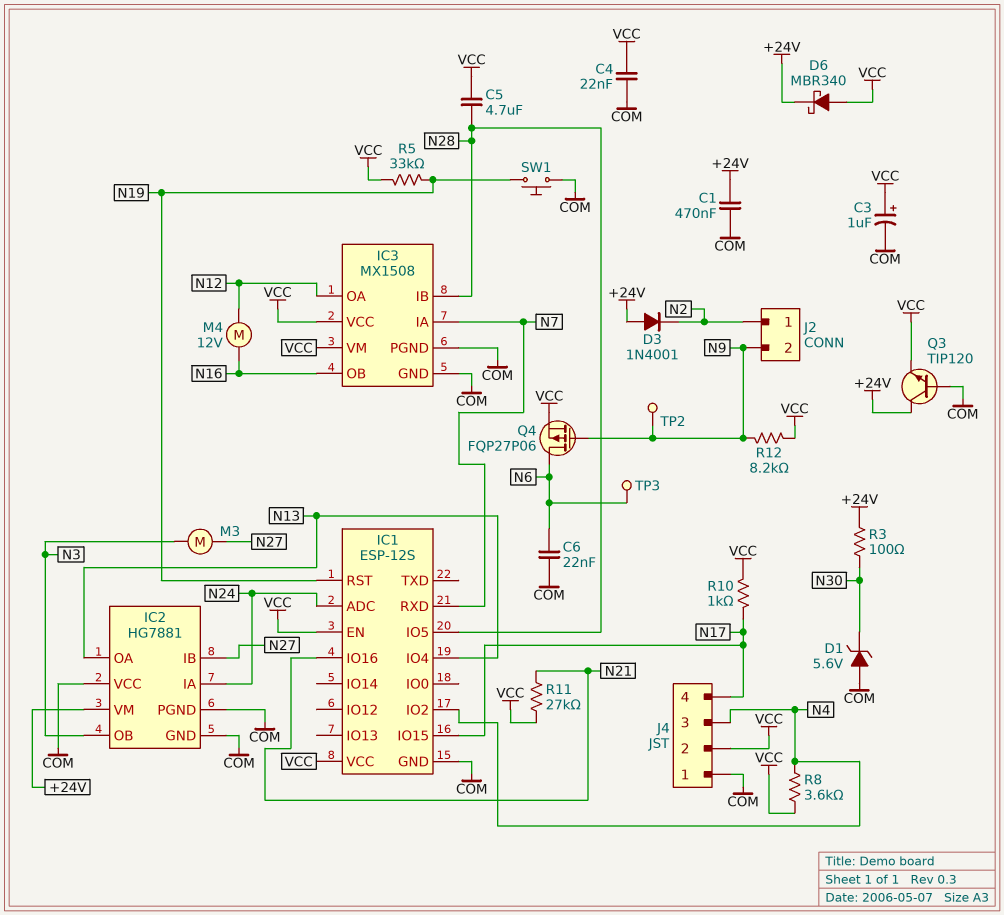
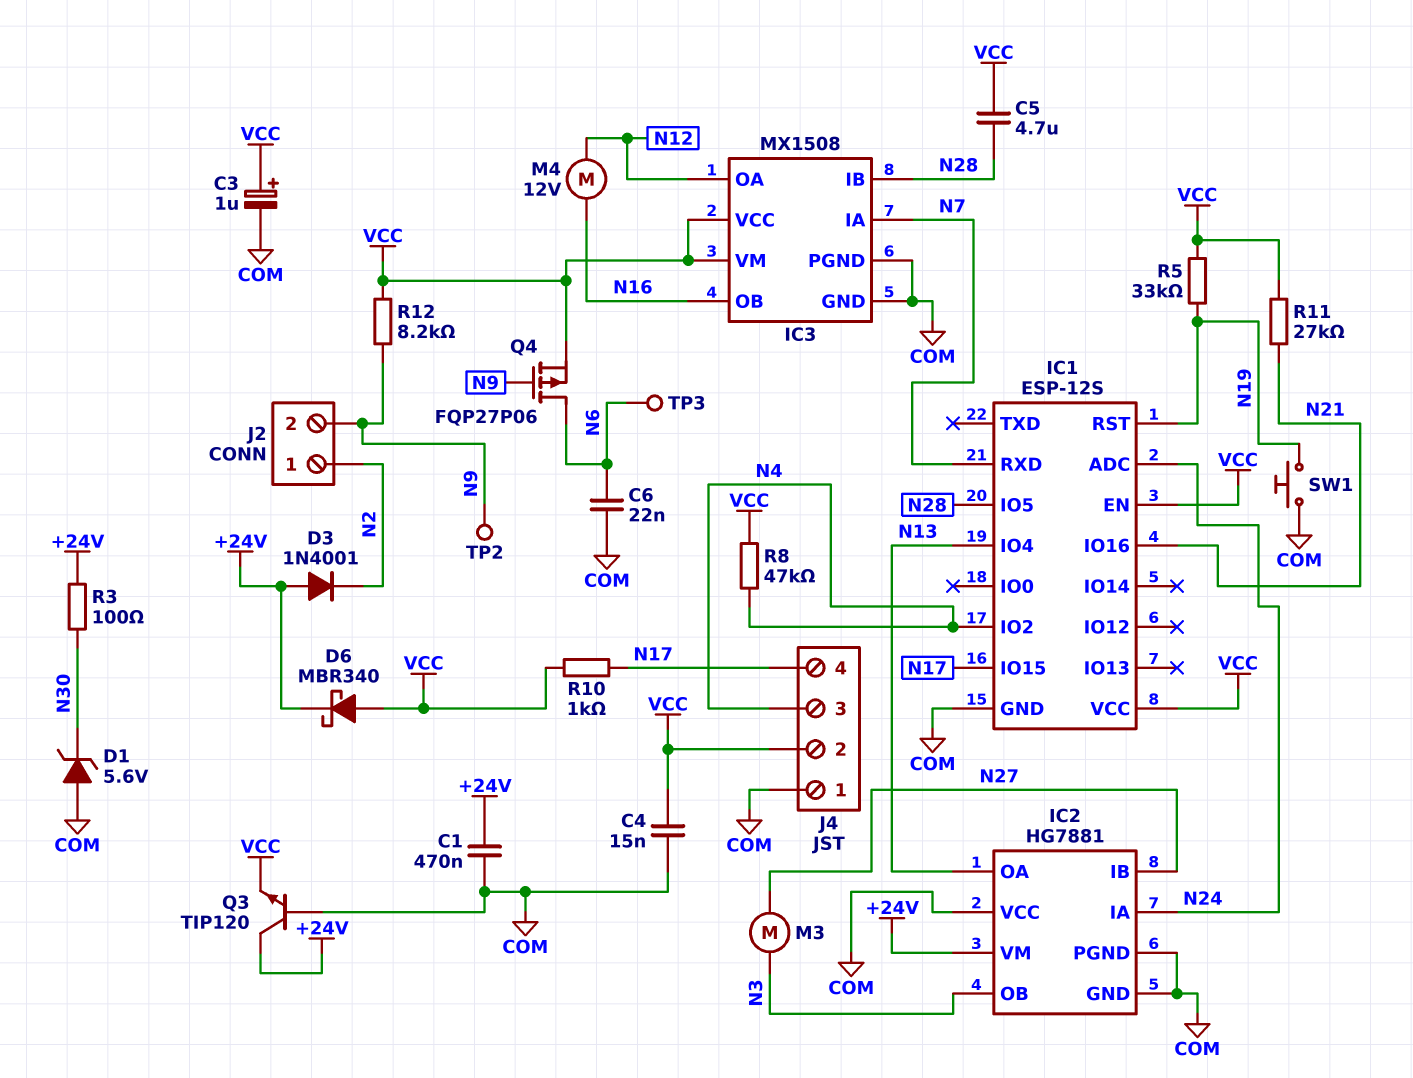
C4: 22nF (COM, VCC) -> 15nF (COM, VCC)
R8: 3.6k (N4, VCC) -> 47k (N4, VCC)

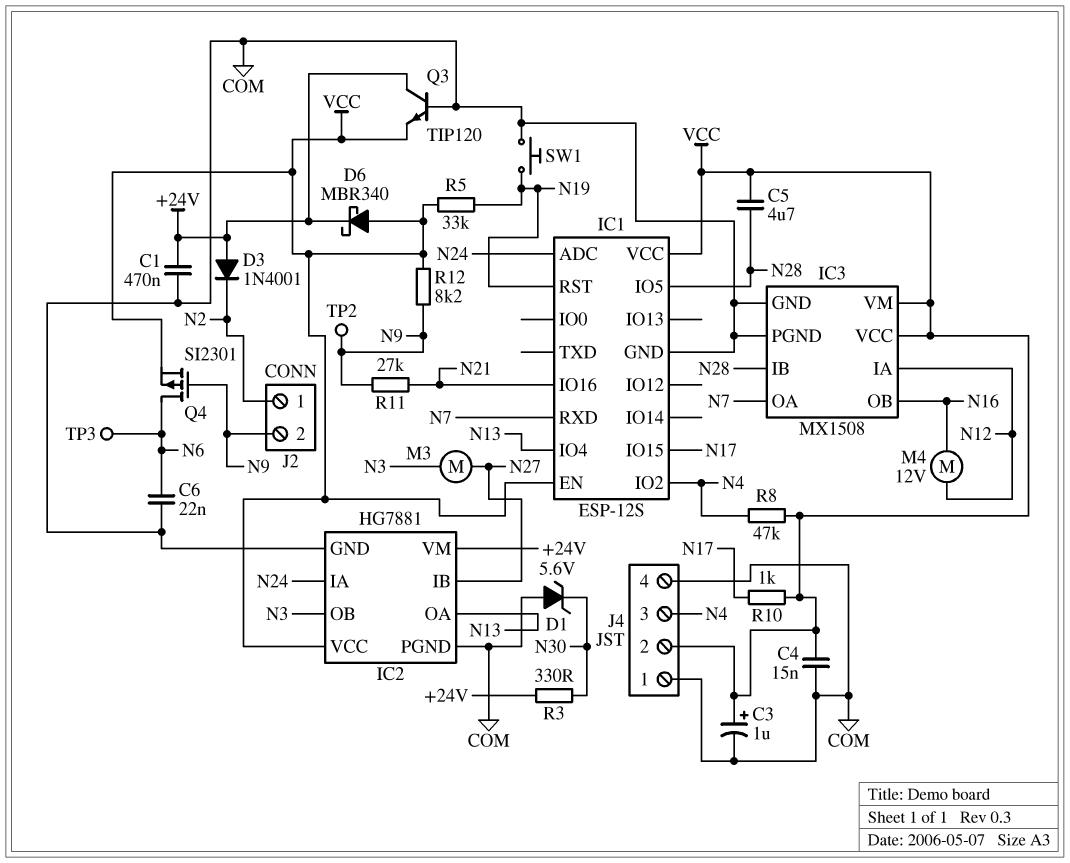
IC2 pin VCC: COM -> VCC
IC3 pin IA: N7 -> N12
IC3 pin OA: N12 -> N7
J4 pin 4: N17 -> COM
Q4: PMOS FQP27P06 (G N9, D N6, S VCC) -> PMOS SI2301 (G N9, D N6, S VCC)
R3: 100 (+24V, N30) -> 330 (+24V, N30)
R11: 27k (N21, VCC) -> 27k (N9, N21)

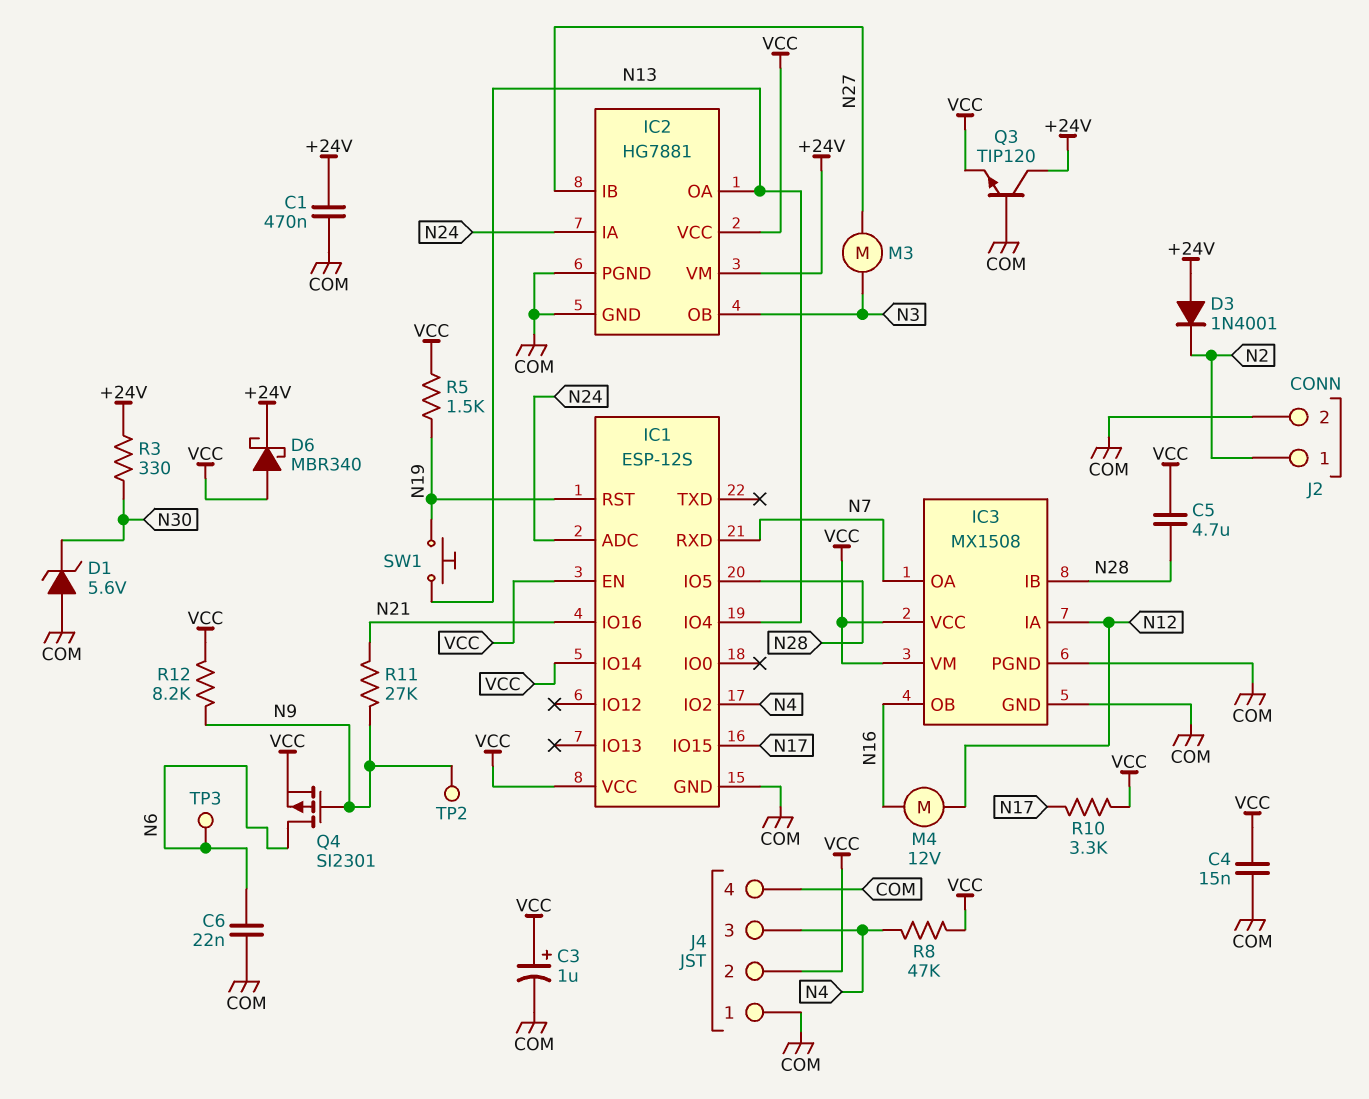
IC1 pin IO14: none -> VCC
J2 pin 2: N9 -> COM
R5: 33k (N19, VCC) -> 1.5k (N19, VCC)
R10: 1k (N17, VCC) -> 3.3k (N17, VCC)
SW1: button (COM, N19) -> button (N13, N19)

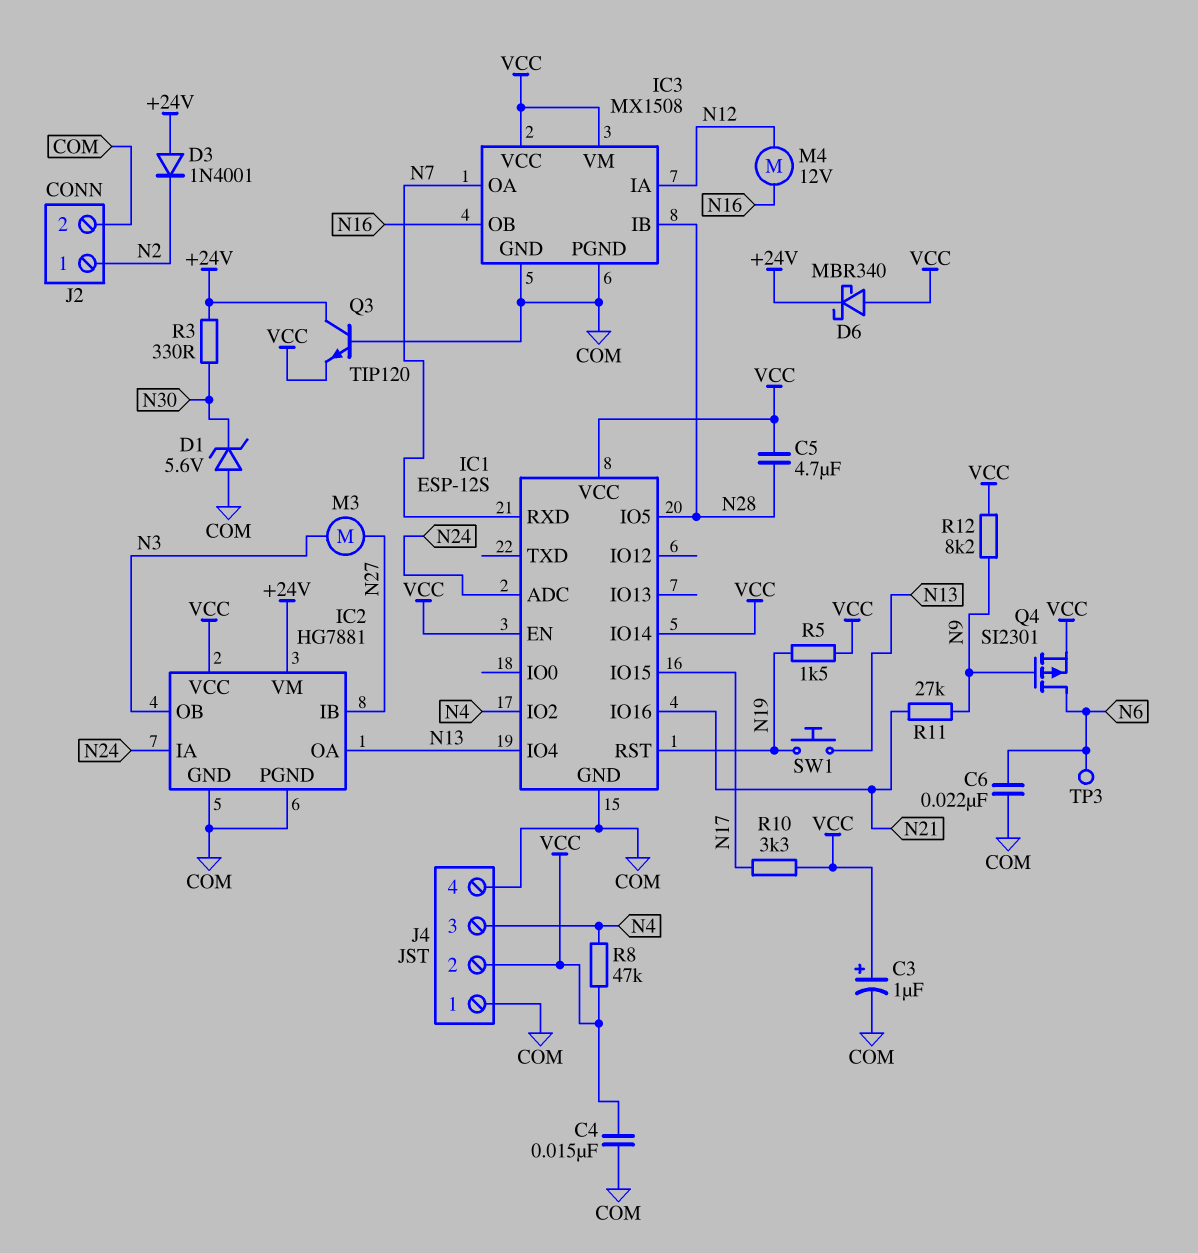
C1: 470nF (+24V, COM) -> none
TP2: test point (N9) -> none

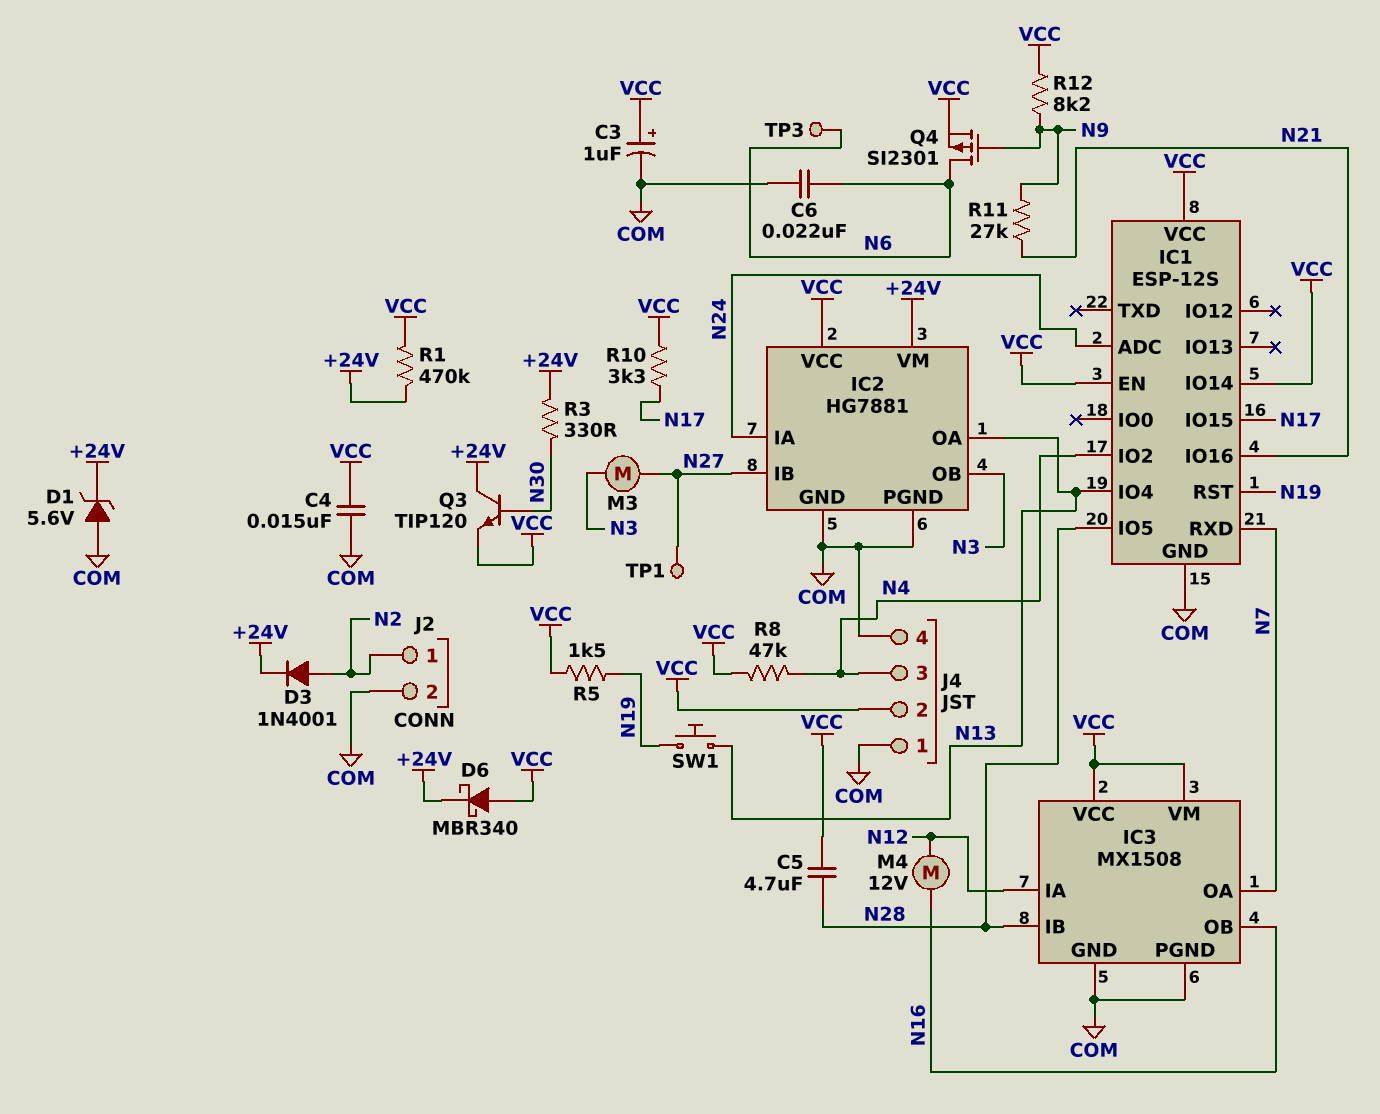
D1: zener 5.6V (A COM, K N30) -> zener 5.6V (A COM, K +24V)
D3: diode 1N4001 (A +24V, K N2) -> diode 1N4001 (A N2, K +24V)
Q3: NPN TIP120 (B COM, C +24V, E VCC) -> NPN TIP120 (B N30, C +24V, E VCC)
R1: none -> 470k (+24V, VCC)
TP1: none -> test point (N27)

